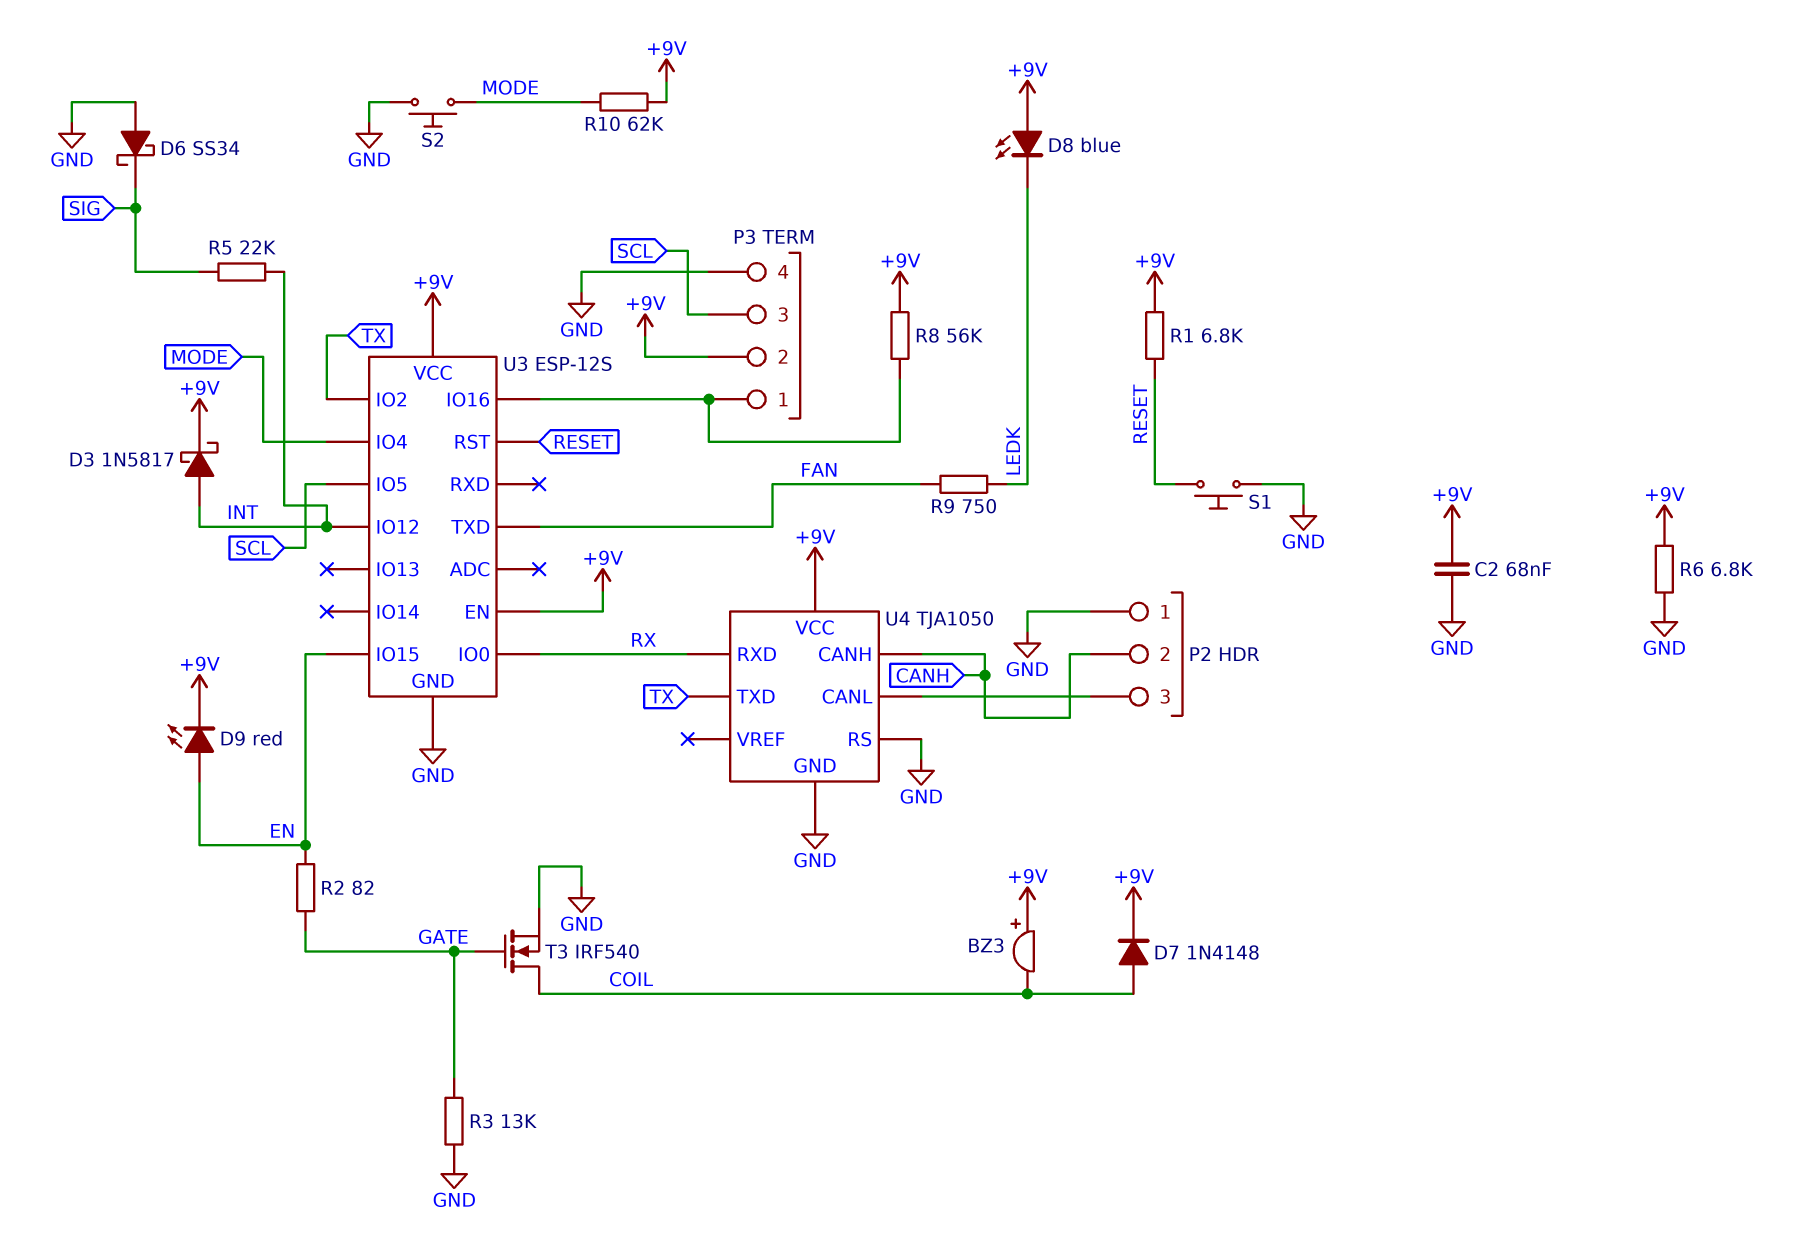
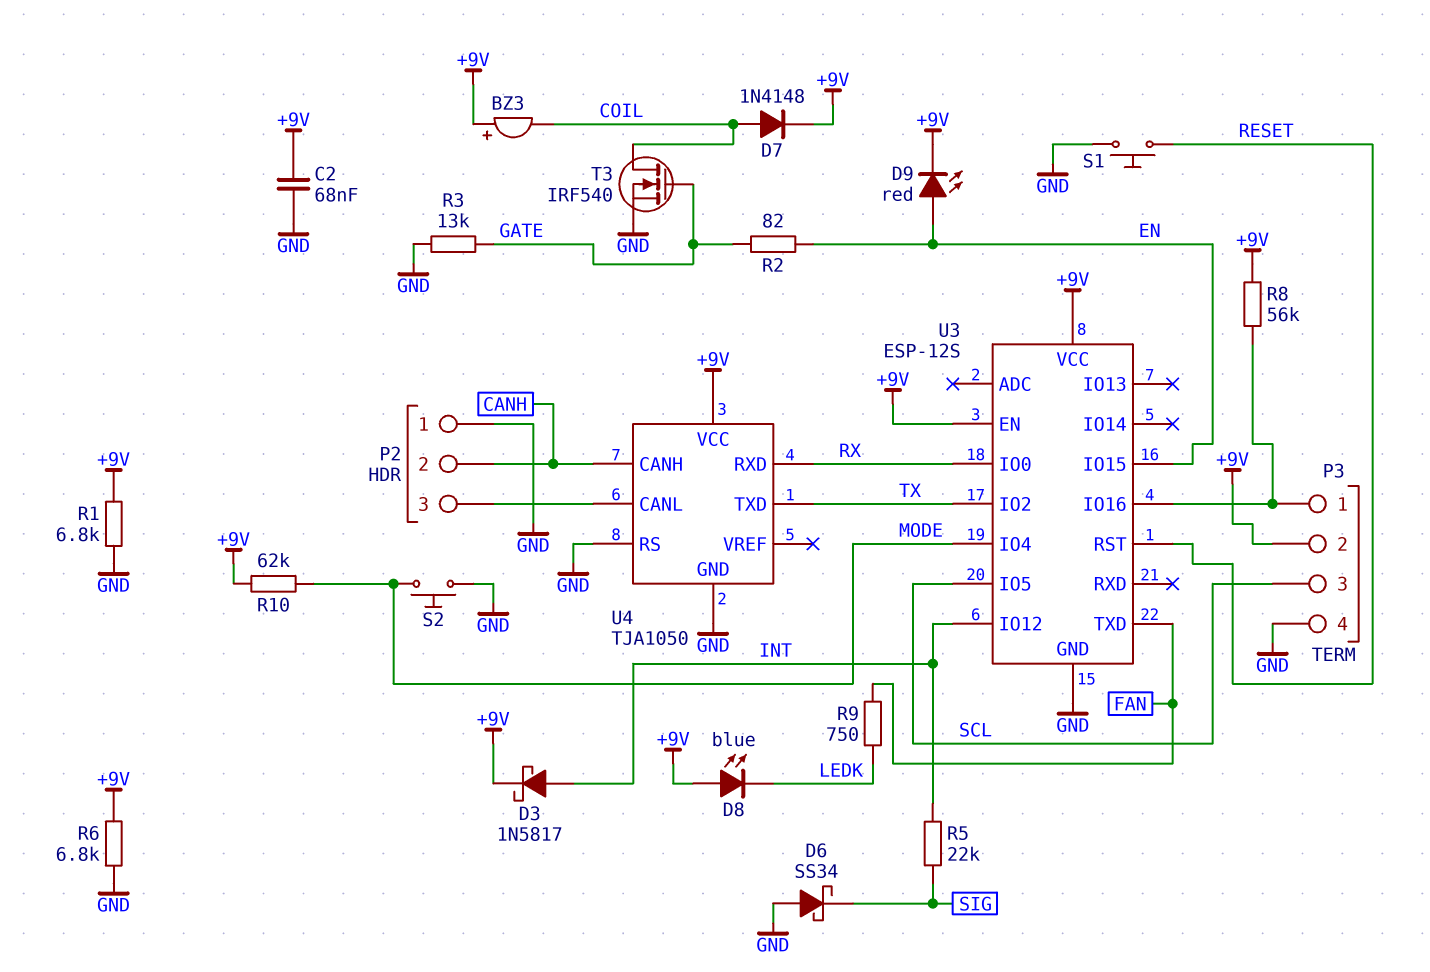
R1: 6.8k (+9V, RESET) -> 6.8k (+9V, GND)

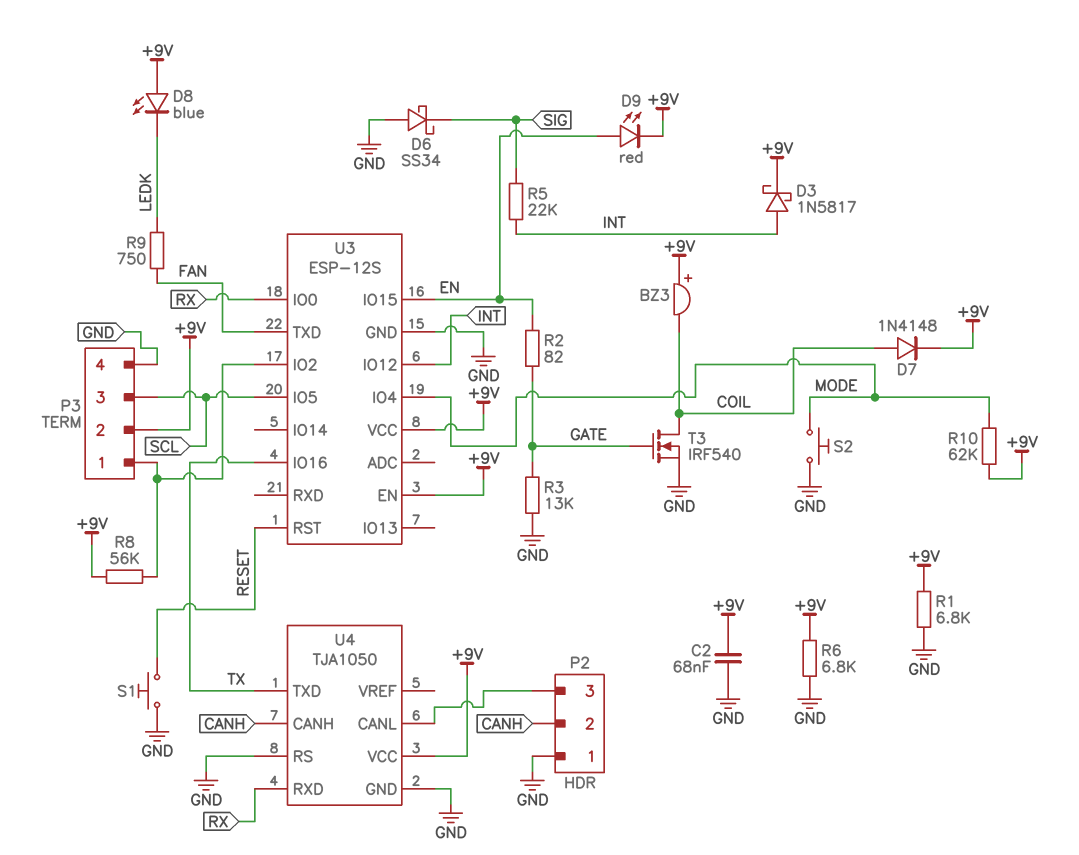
U3 pin IO2: TX -> P3/1
U3 pin IO16: P3/1 -> TX

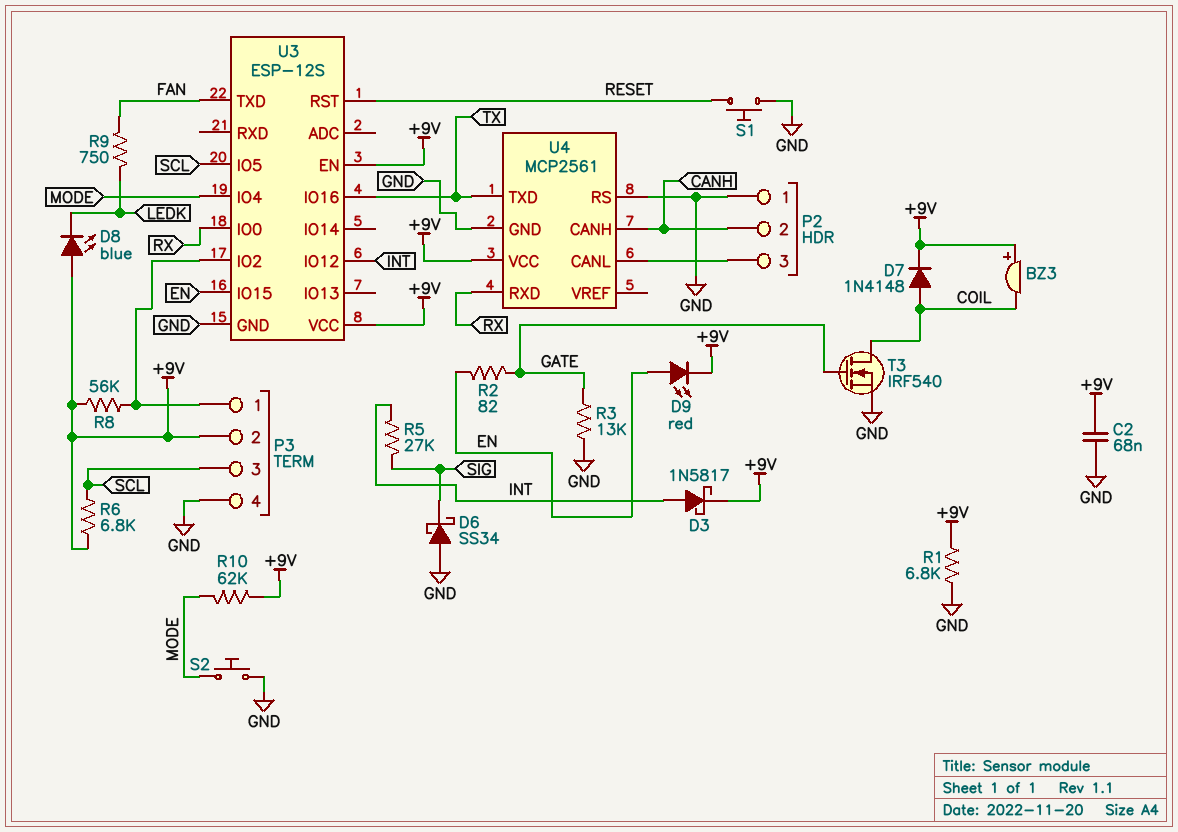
R5: 22k (INT, SIG) -> 27k (INT, SIG)
R6: 6.8k (+9V, GND) -> 6.8k (+9V, SCL)
U4: TJA1050 -> MCP2561

